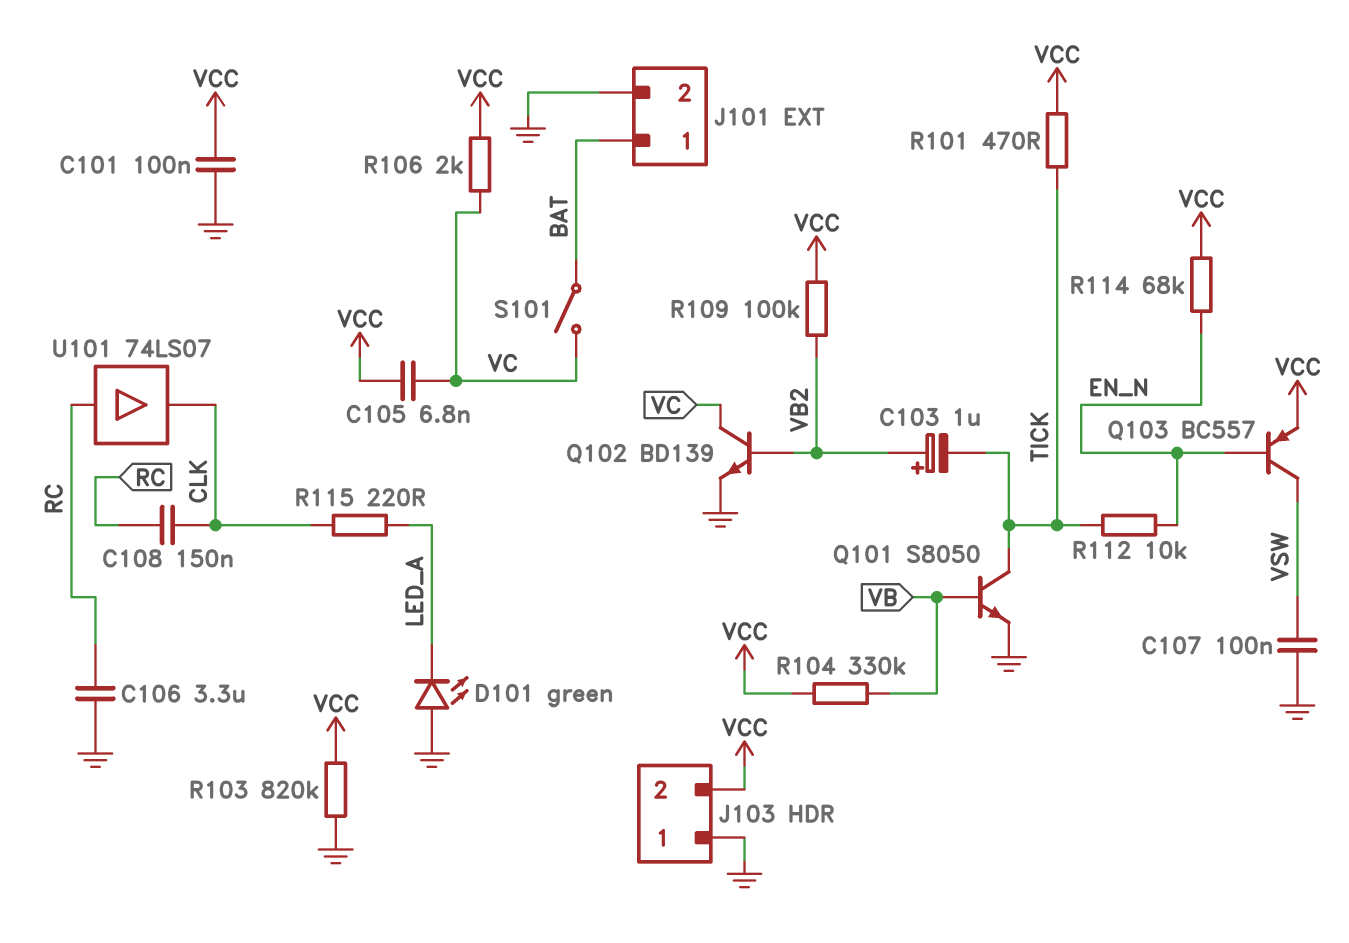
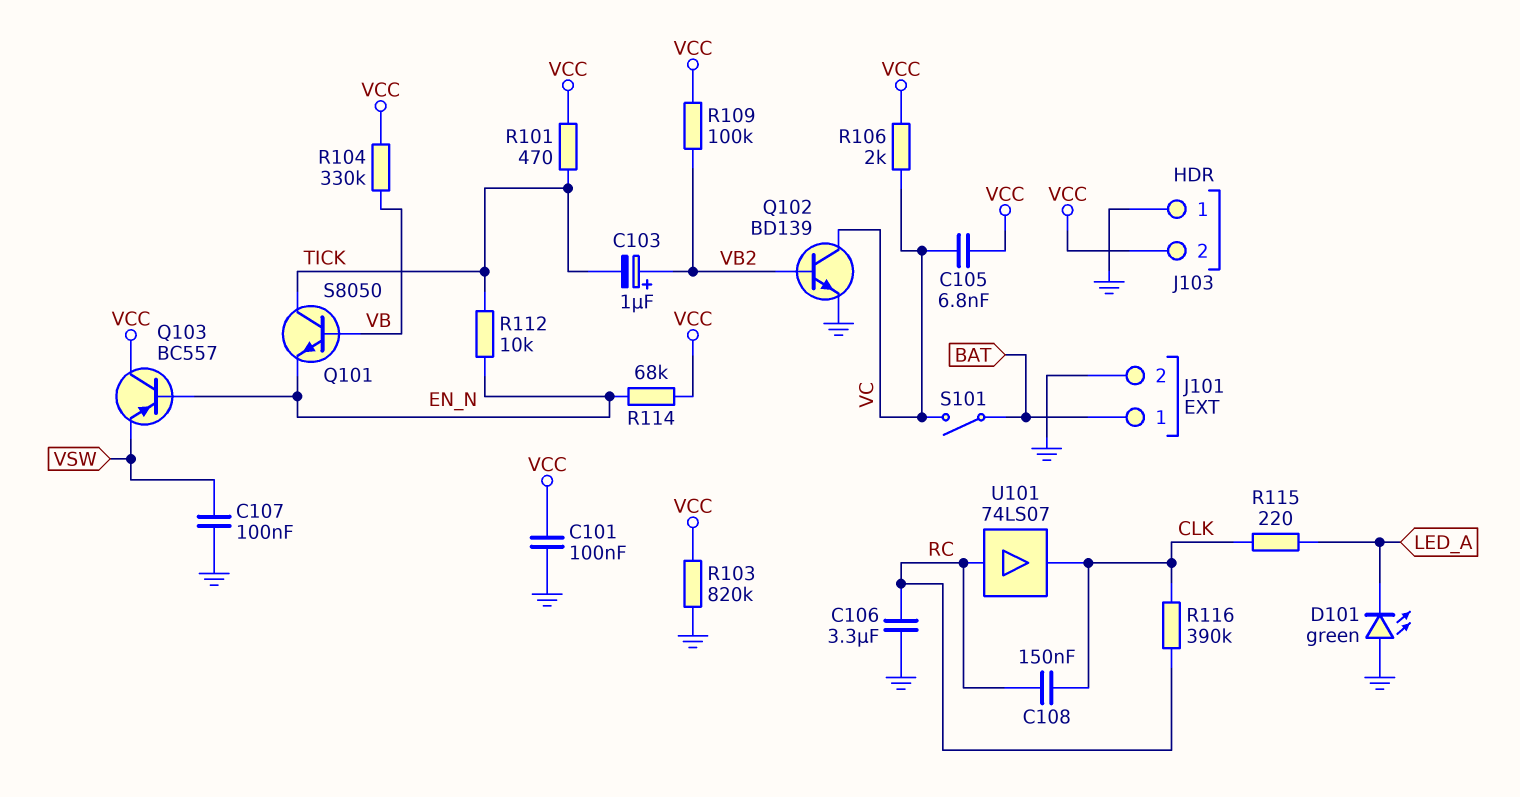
Q101: NPN S8050 (B VB, C TICK, E GND) -> NPN S8050 (B VB, C TICK, E EN_N)
Q103: PNP BC557 (B EN_N, C VSW, E VCC) -> PNP BC557 (B EN_N, C VCC, E VSW)
R116: none -> 390k (CLK, RC)

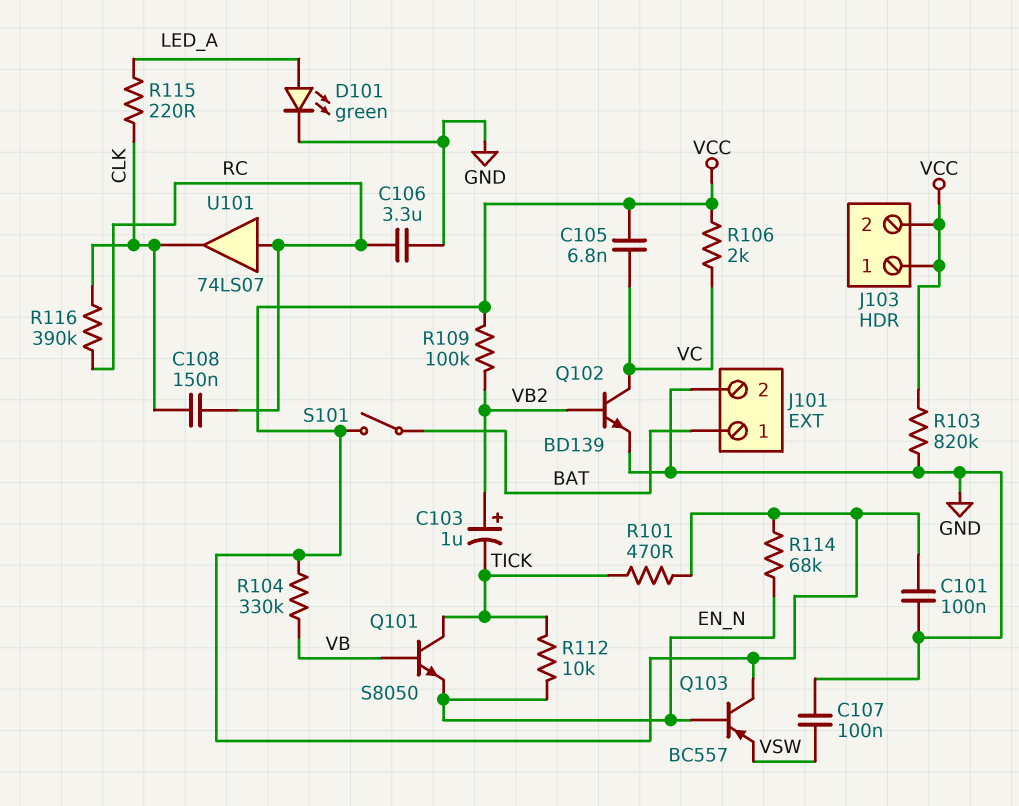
D101: LED green (A GND, K LED_A) -> LED green (A LED_A, K GND)
J103 pin 1: GND -> VCC
S101: switch (BAT, VC) -> switch (BAT, VCC)

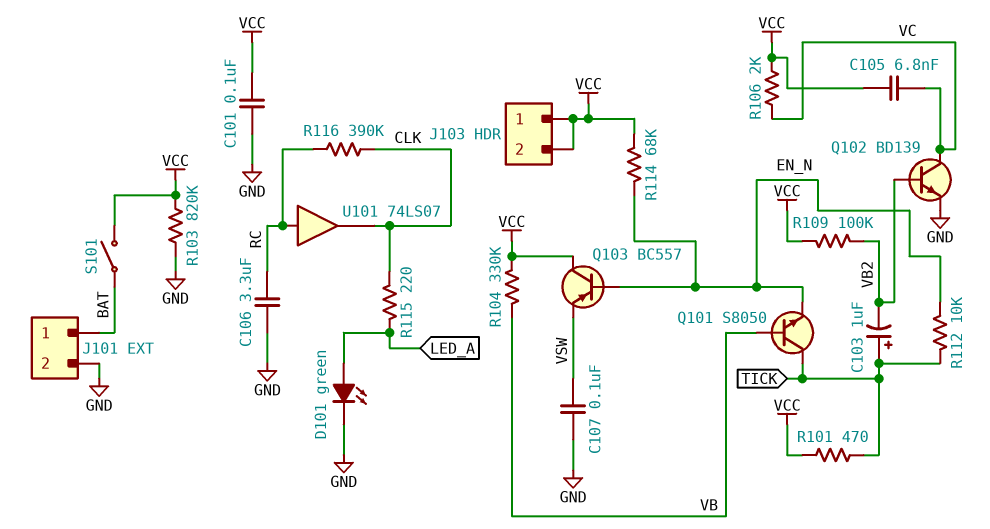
C103: 1uF (plus VB2, minus TICK) -> 1uF (plus TICK, minus VB2)
C108: 150nF (CLK, RC) -> none

